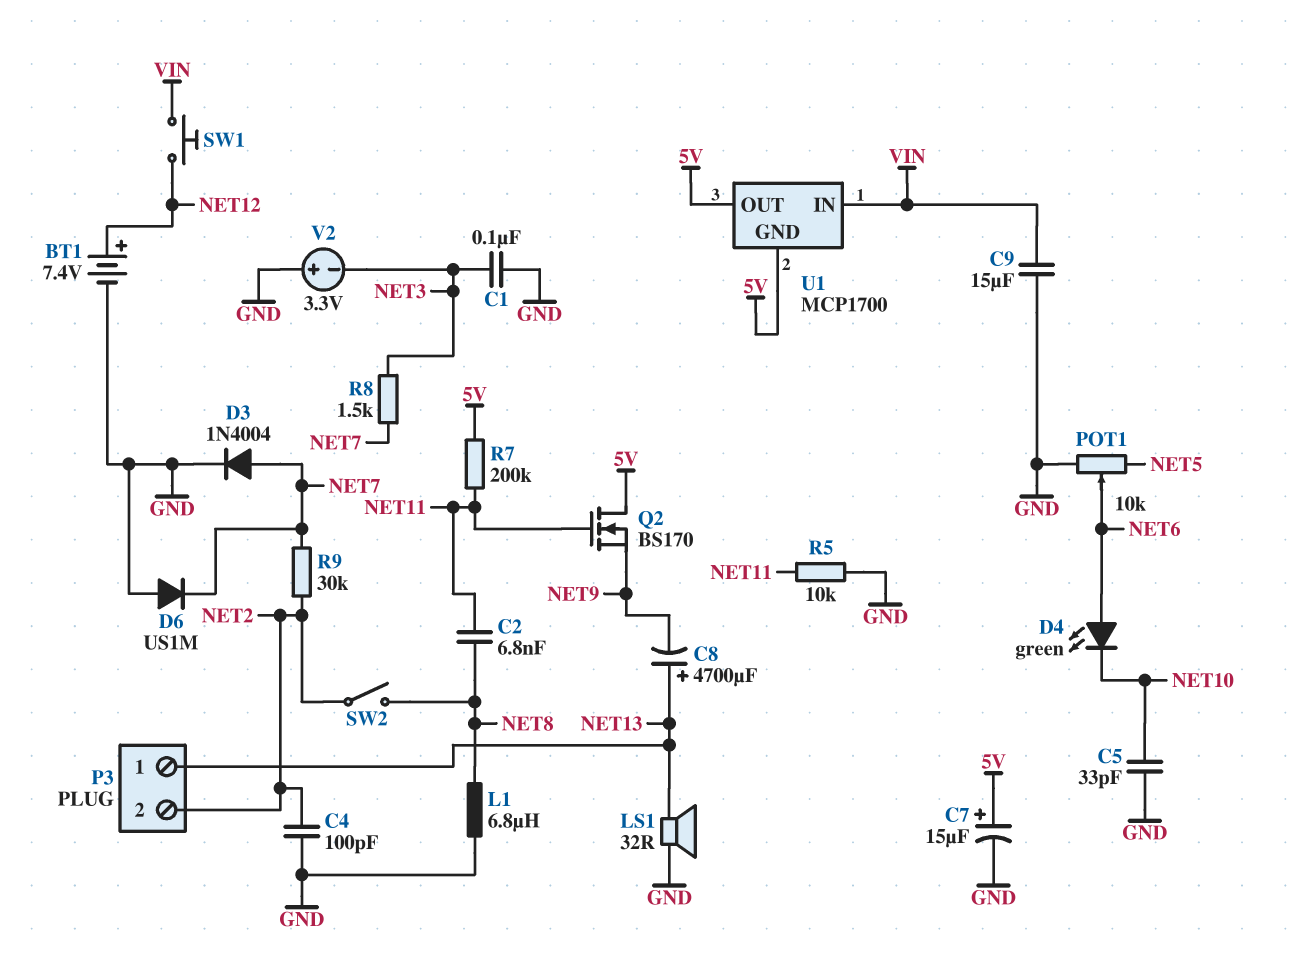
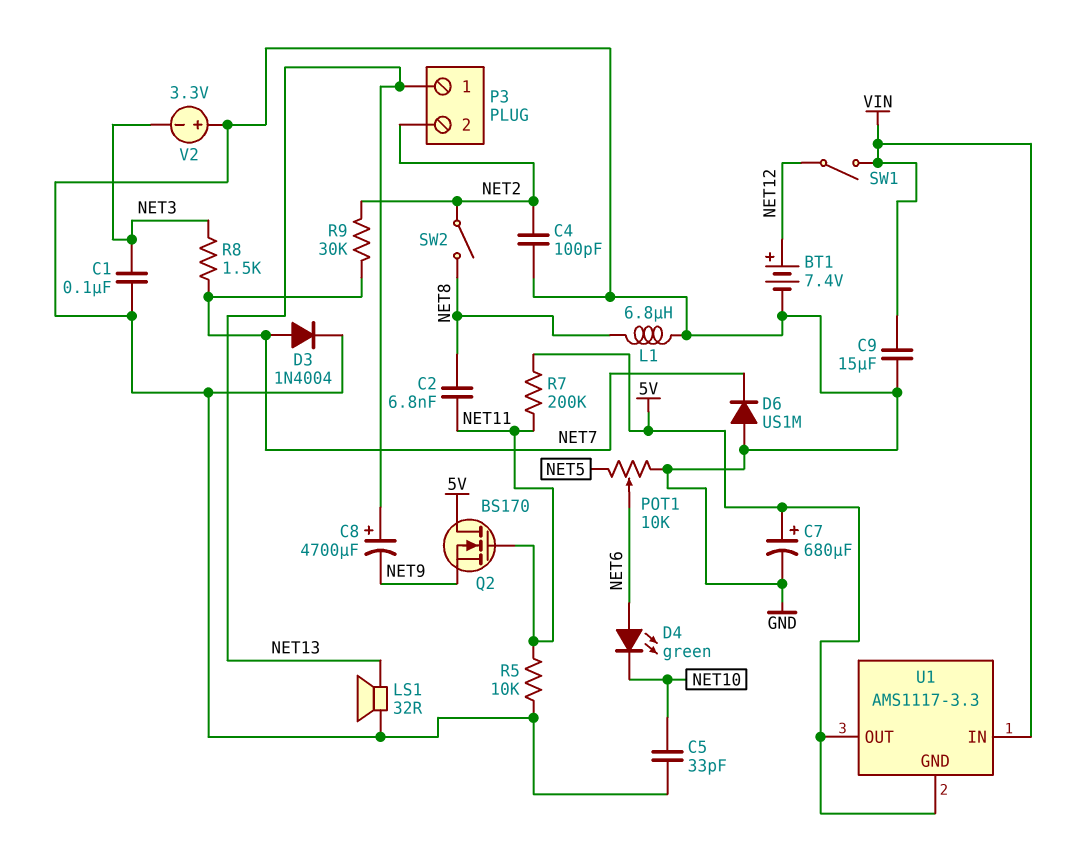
C7: 15uF (plus 5V, minus GND) -> 680uF (plus 5V, minus GND)
SW1: button (NET12, VIN) -> switch (NET12, VIN)
U1: MCP1700 -> AMS1117-3.3

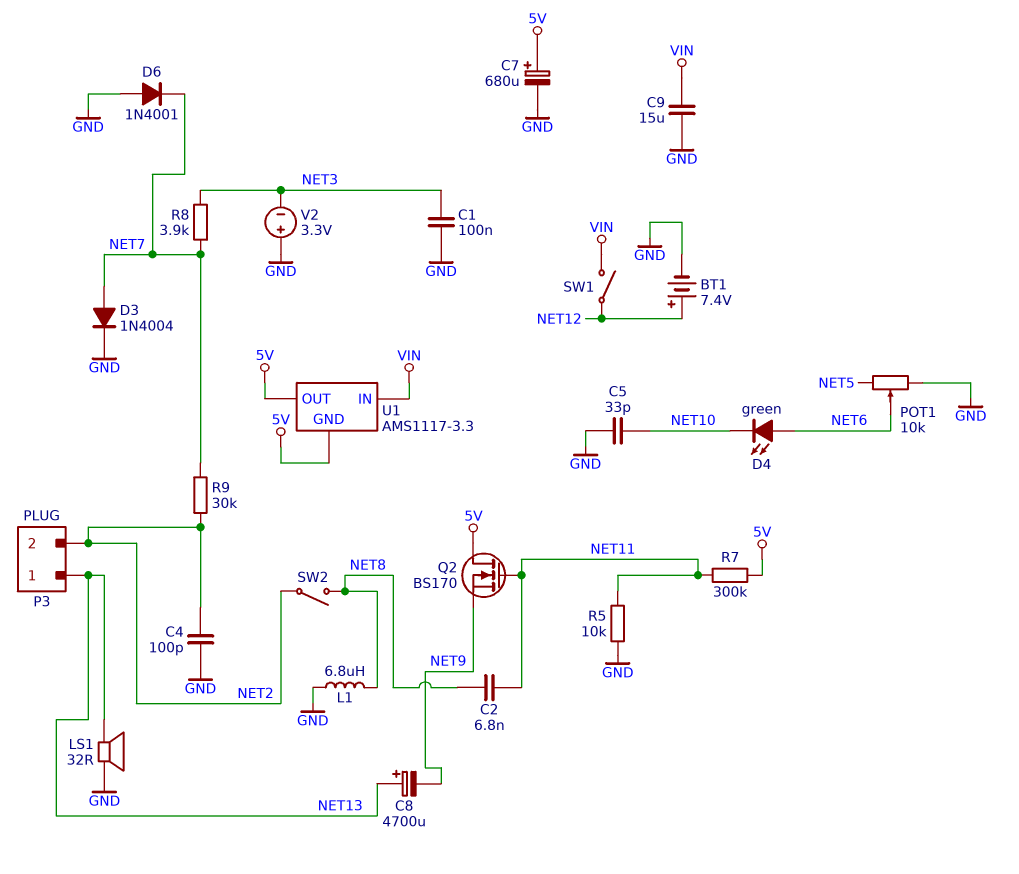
D6: diode US1M (A GND, K NET7) -> diode 1N4001 (A GND, K NET7)
R7: 200k (5V, NET11) -> 300k (5V, NET11)
R8: 1.5k (NET3, NET7) -> 3.9k (NET3, NET7)

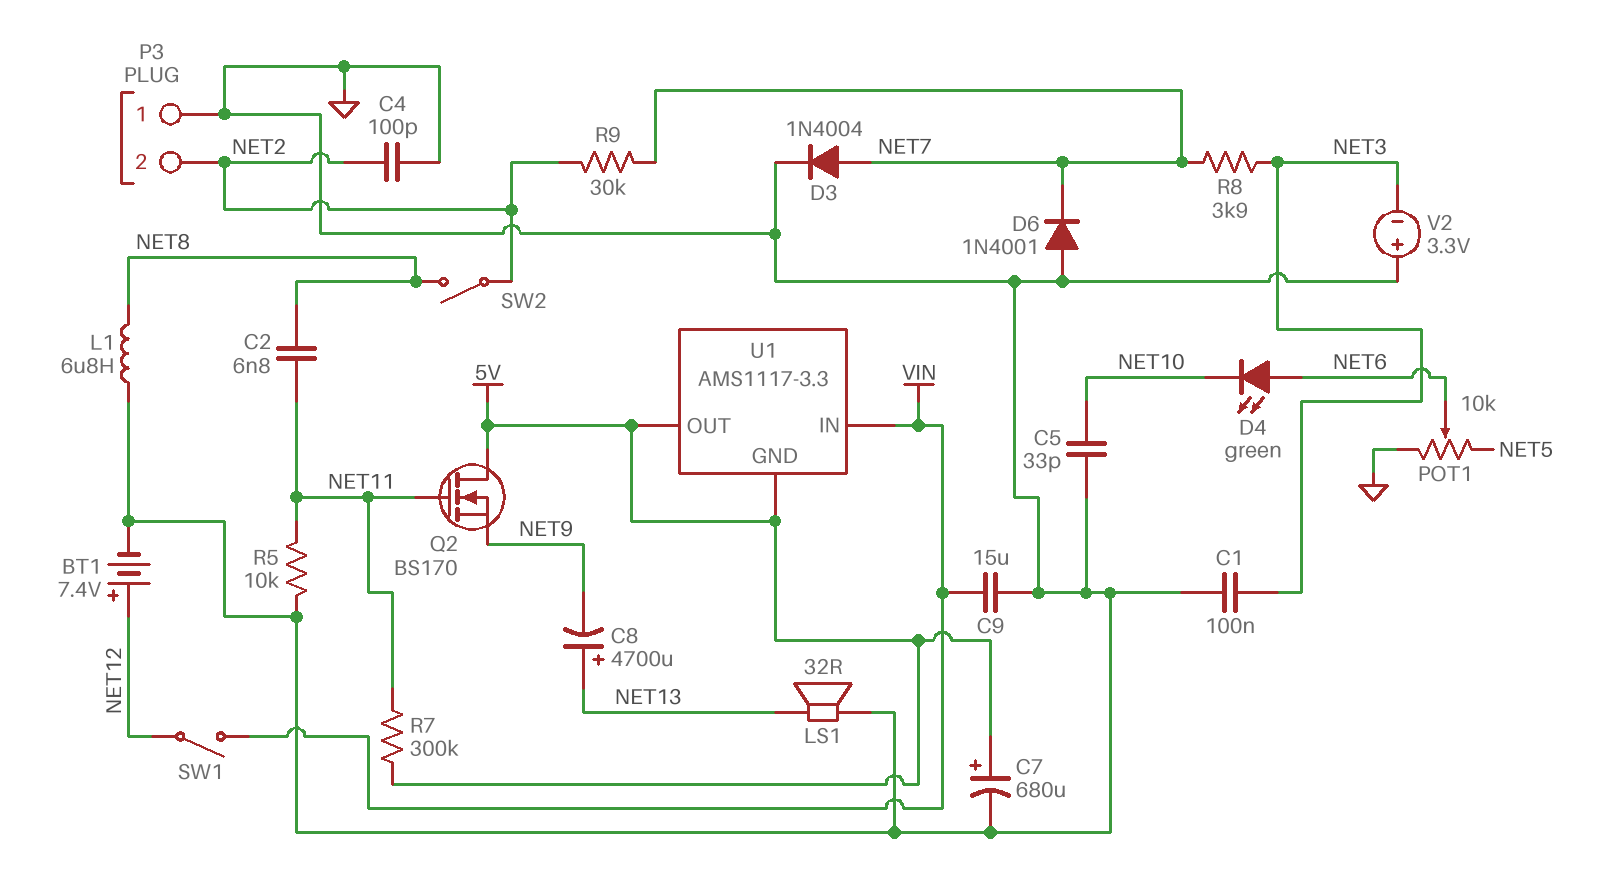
P3 pin 1: NET13 -> GND

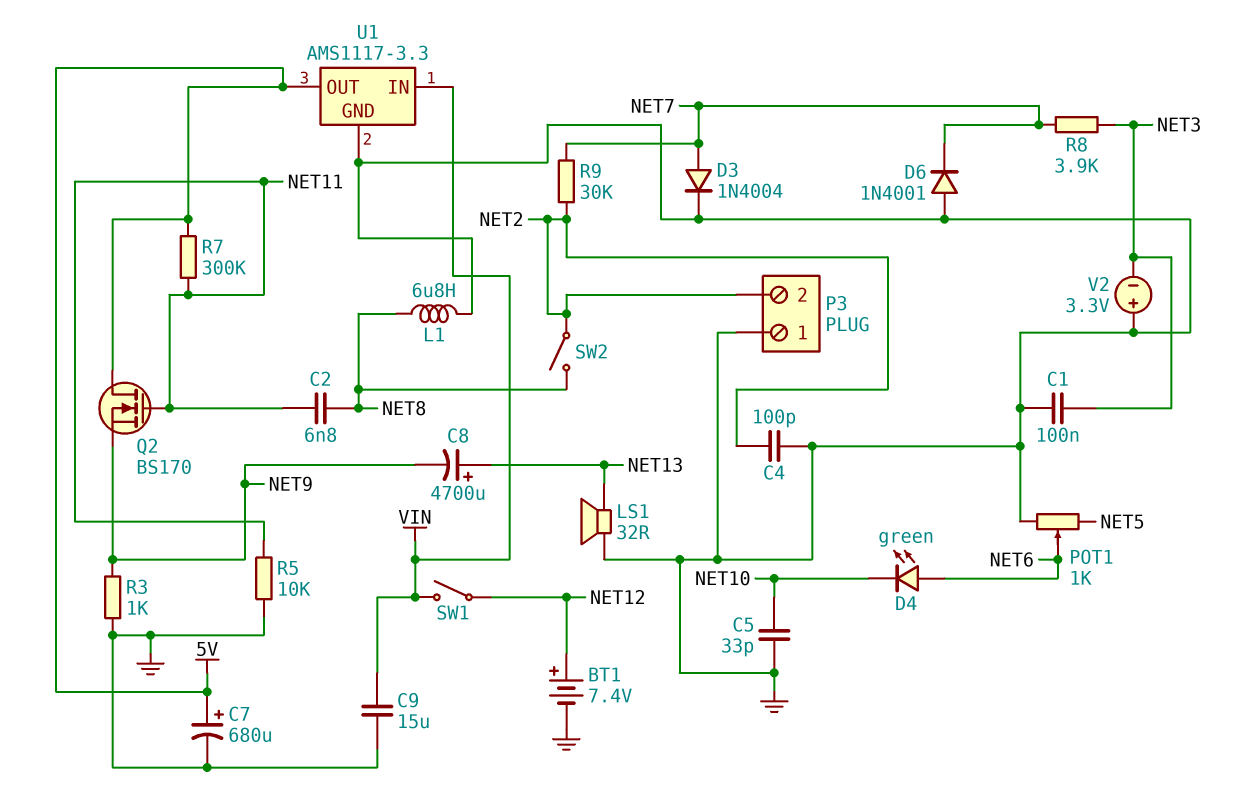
POT1: 10k (GND, NET5, wiper NET6) -> 1k (GND, NET5, wiper NET6)
R3: none -> 1k (GND, NET9)
U1 pin GND: 5V -> GND

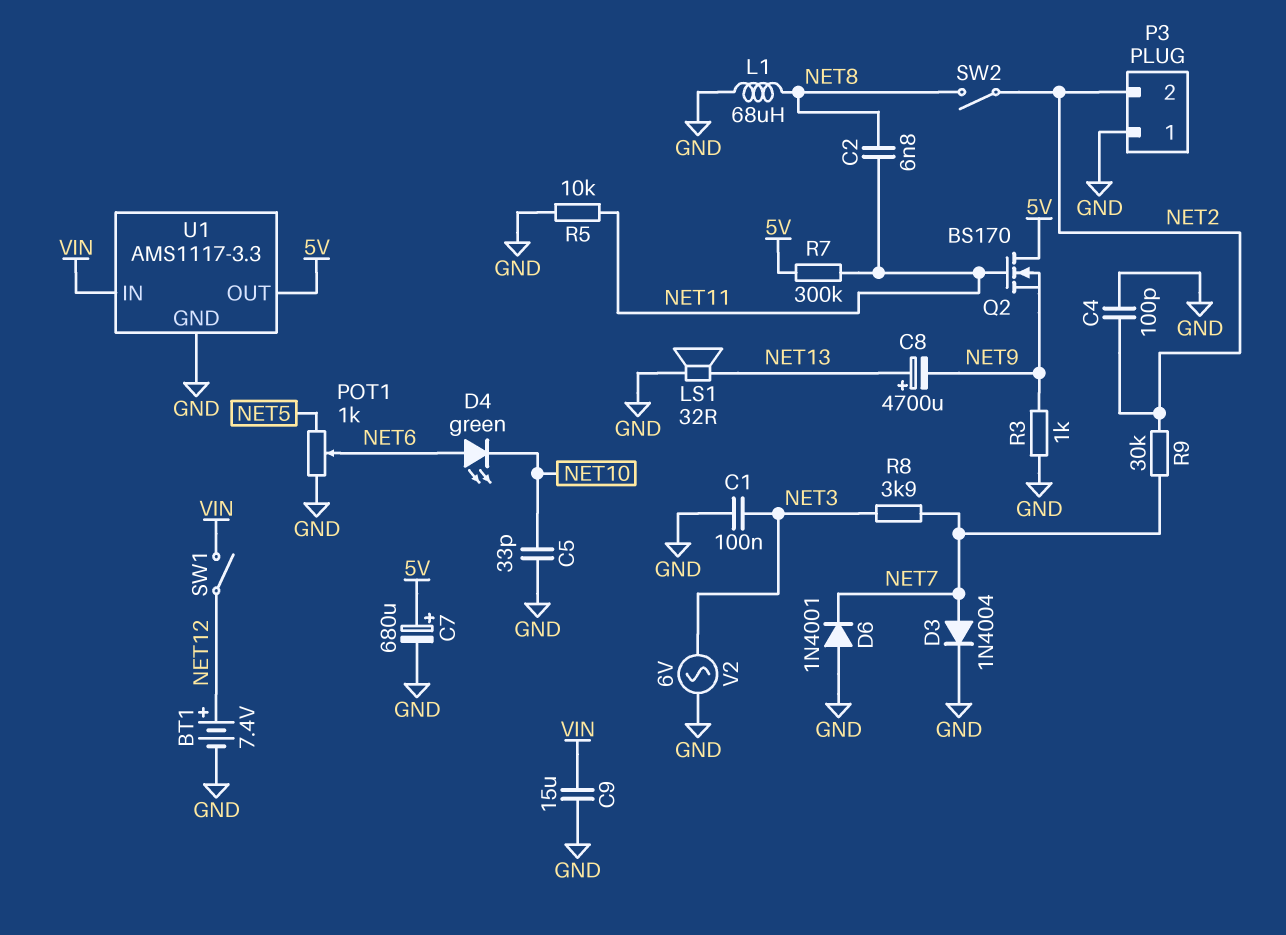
L1: 6.8uH (GND, NET8) -> 68uH (GND, NET8)
V2: 3.3V (plus GND, minus NET3) -> AC 6V (GND, NET3)

